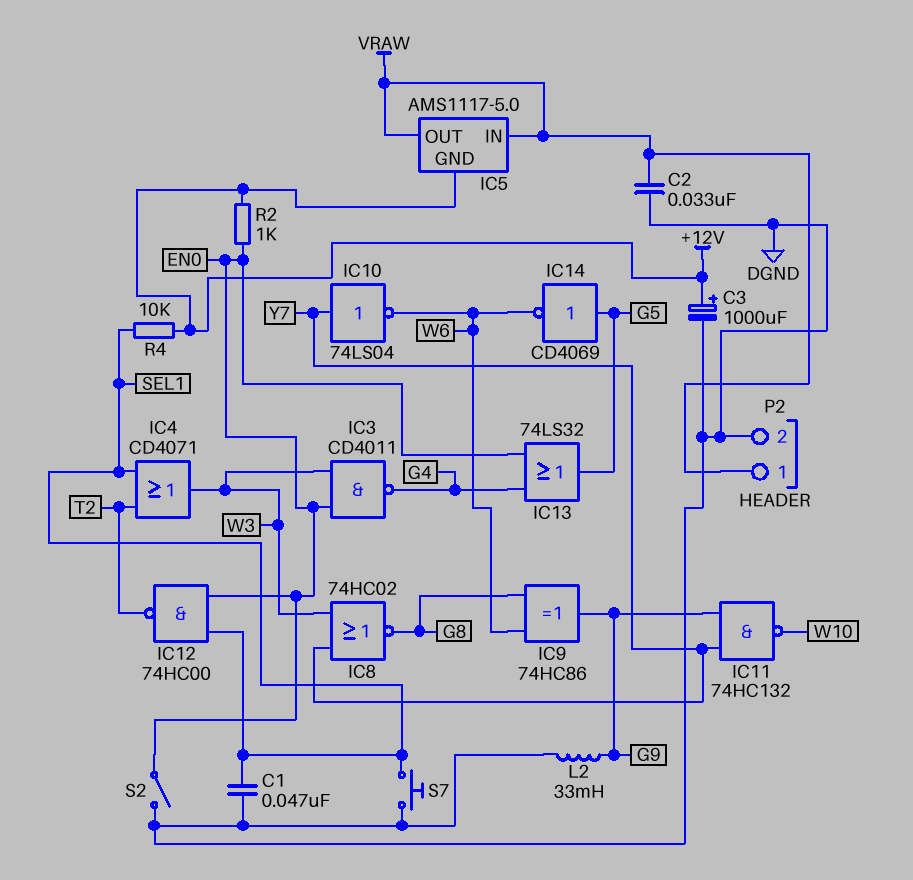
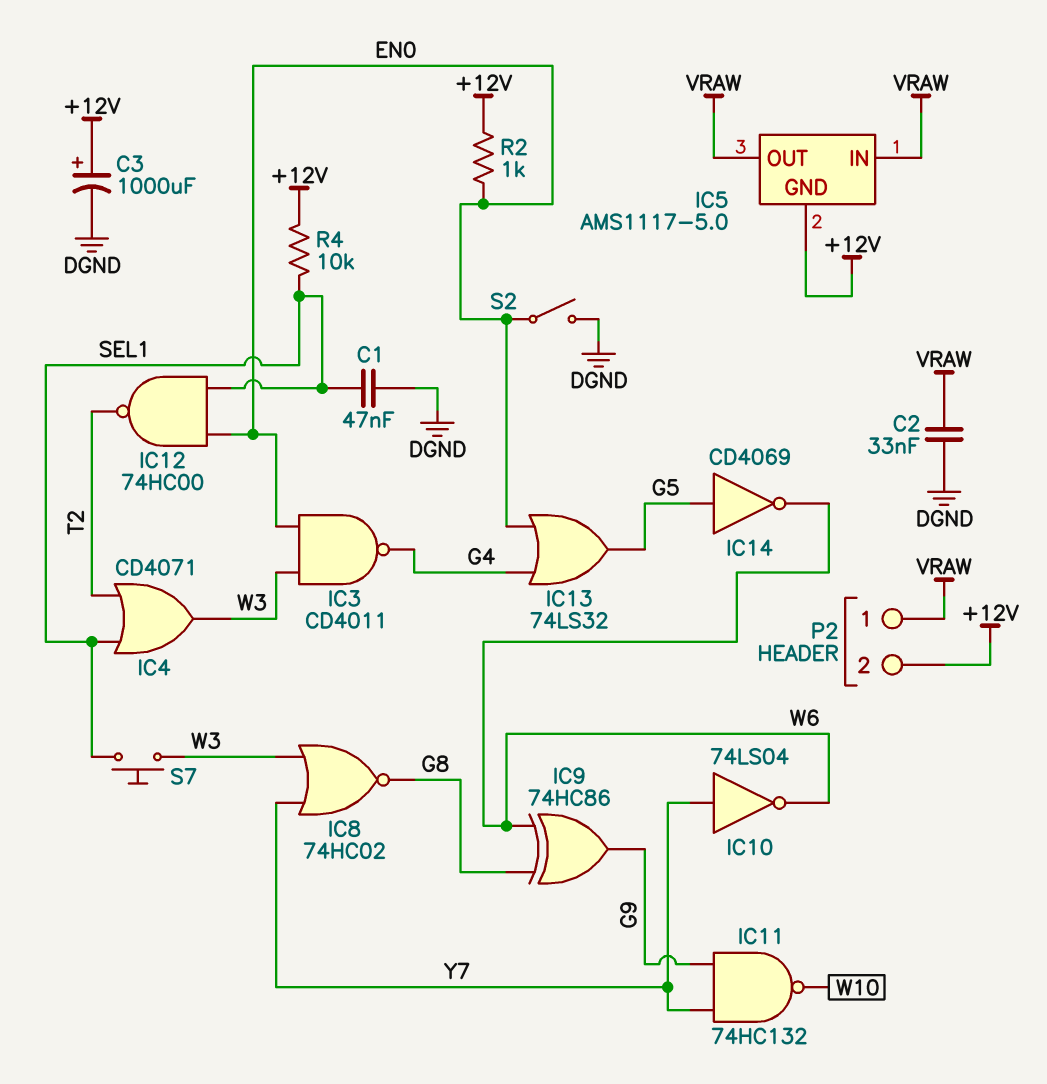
L2: 33mH (DGND, G9) -> none
P2 pin 2: DGND -> +12V
S7: button (DGND, SEL1) -> button (SEL1, W3)

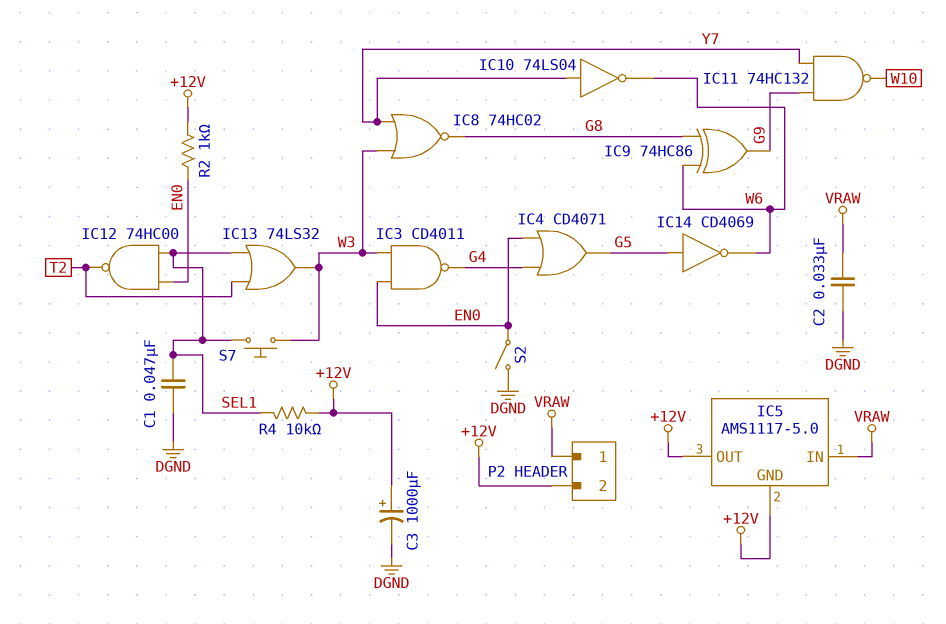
IC4: OR CD4071 (in SEL1, in T2, out W3) -> OR CD4071 (in EN0, in G4, out G5)
IC5 pin OUT: VRAW -> +12V
IC13: OR 74LS32 (in EN0, in G4, out G5) -> OR 74LS32 (in SEL1, in T2, out W3)

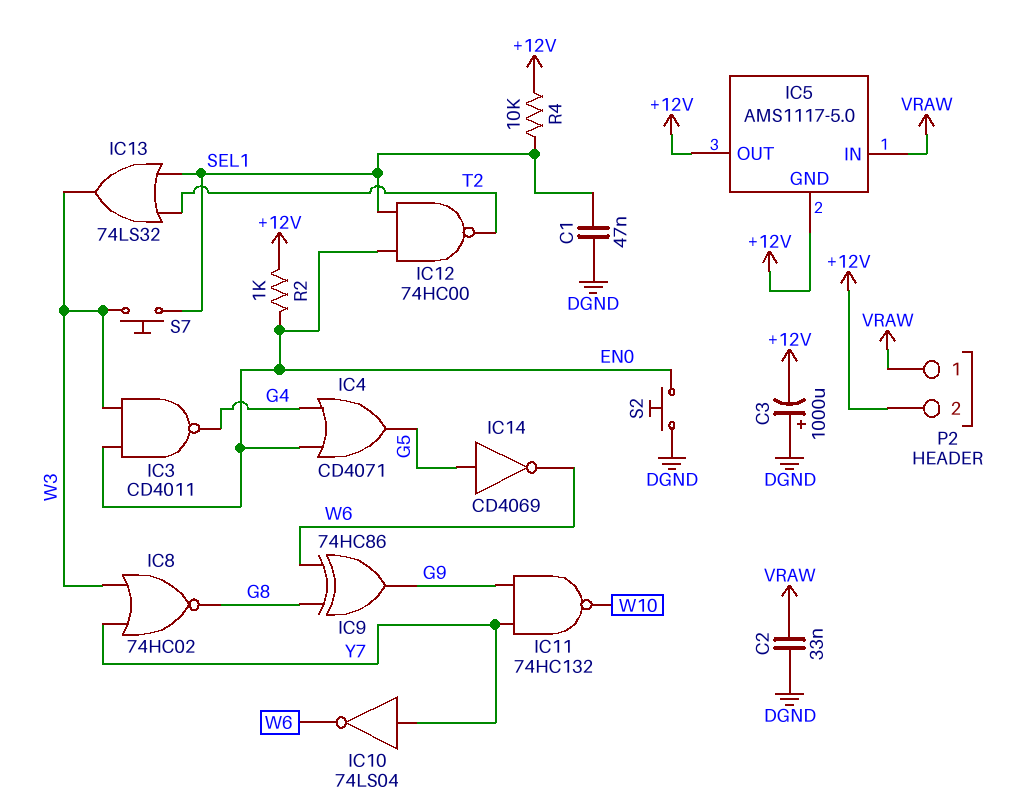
C3: 1000uF (plus +12V, minus DGND) -> 1000uF (plus DGND, minus +12V)
S2: switch (DGND, EN0) -> button (DGND, EN0)

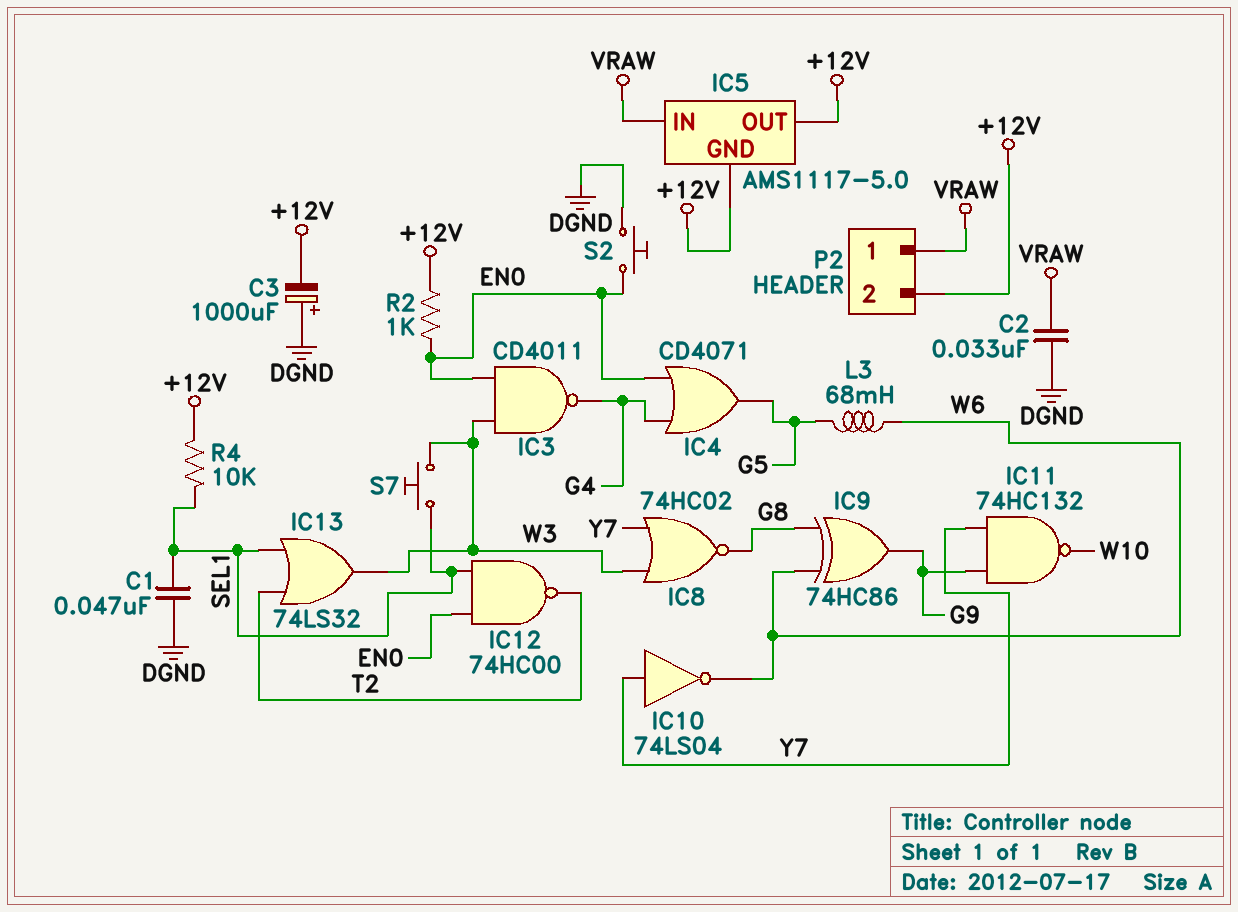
IC14: NOT CD4069 (in G5, out W6) -> none
L3: none -> 68mH (G5, W6)

